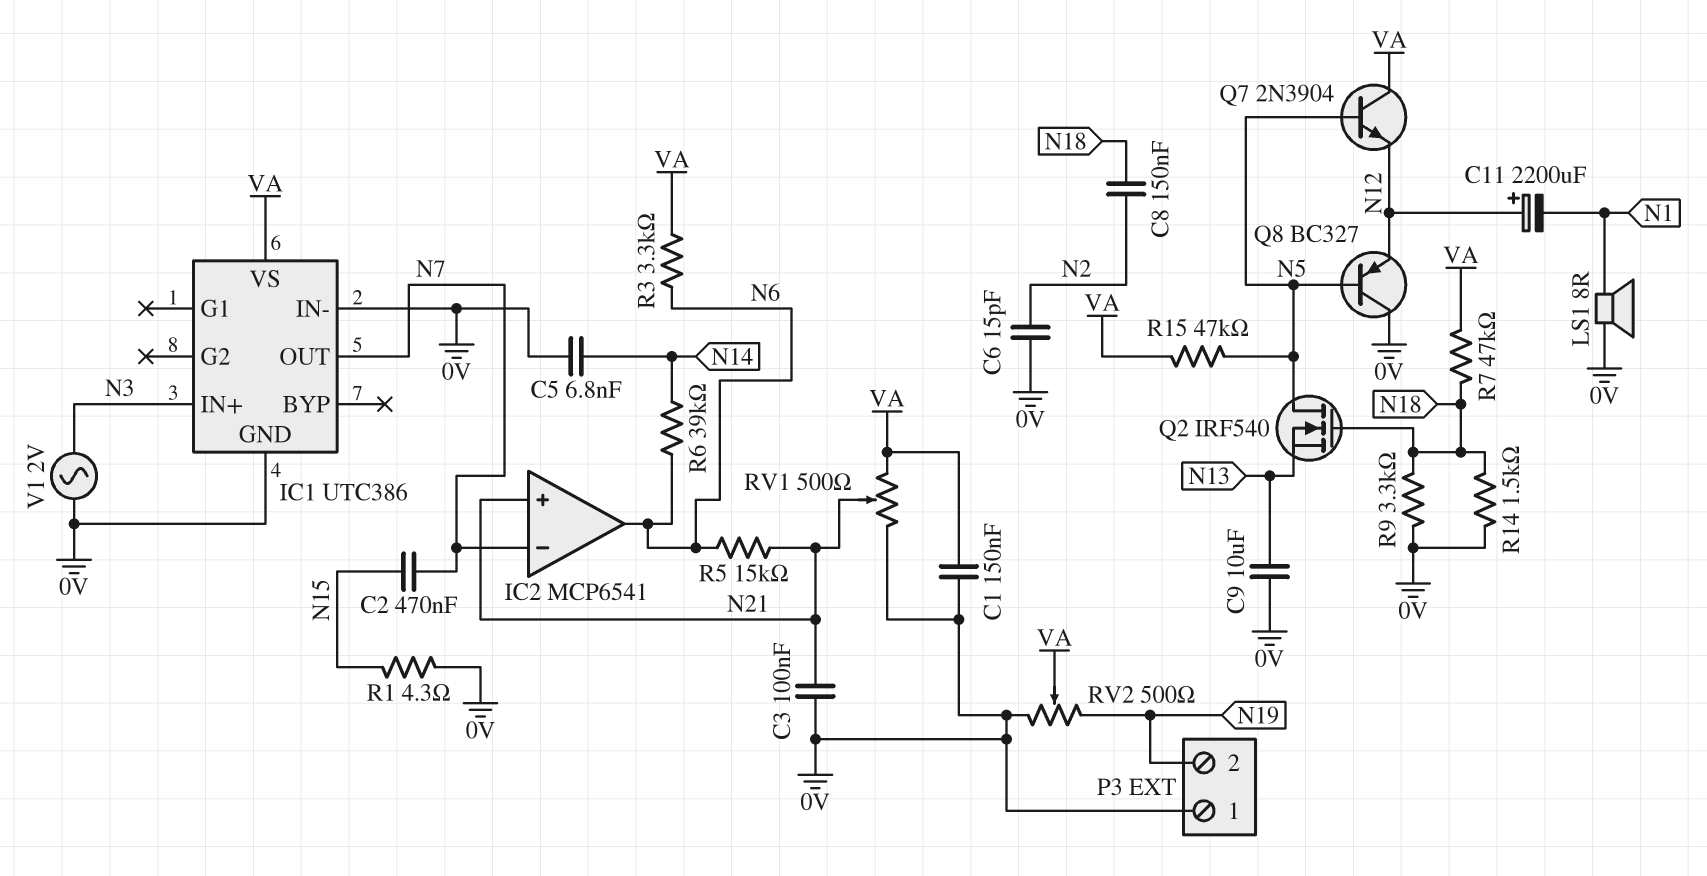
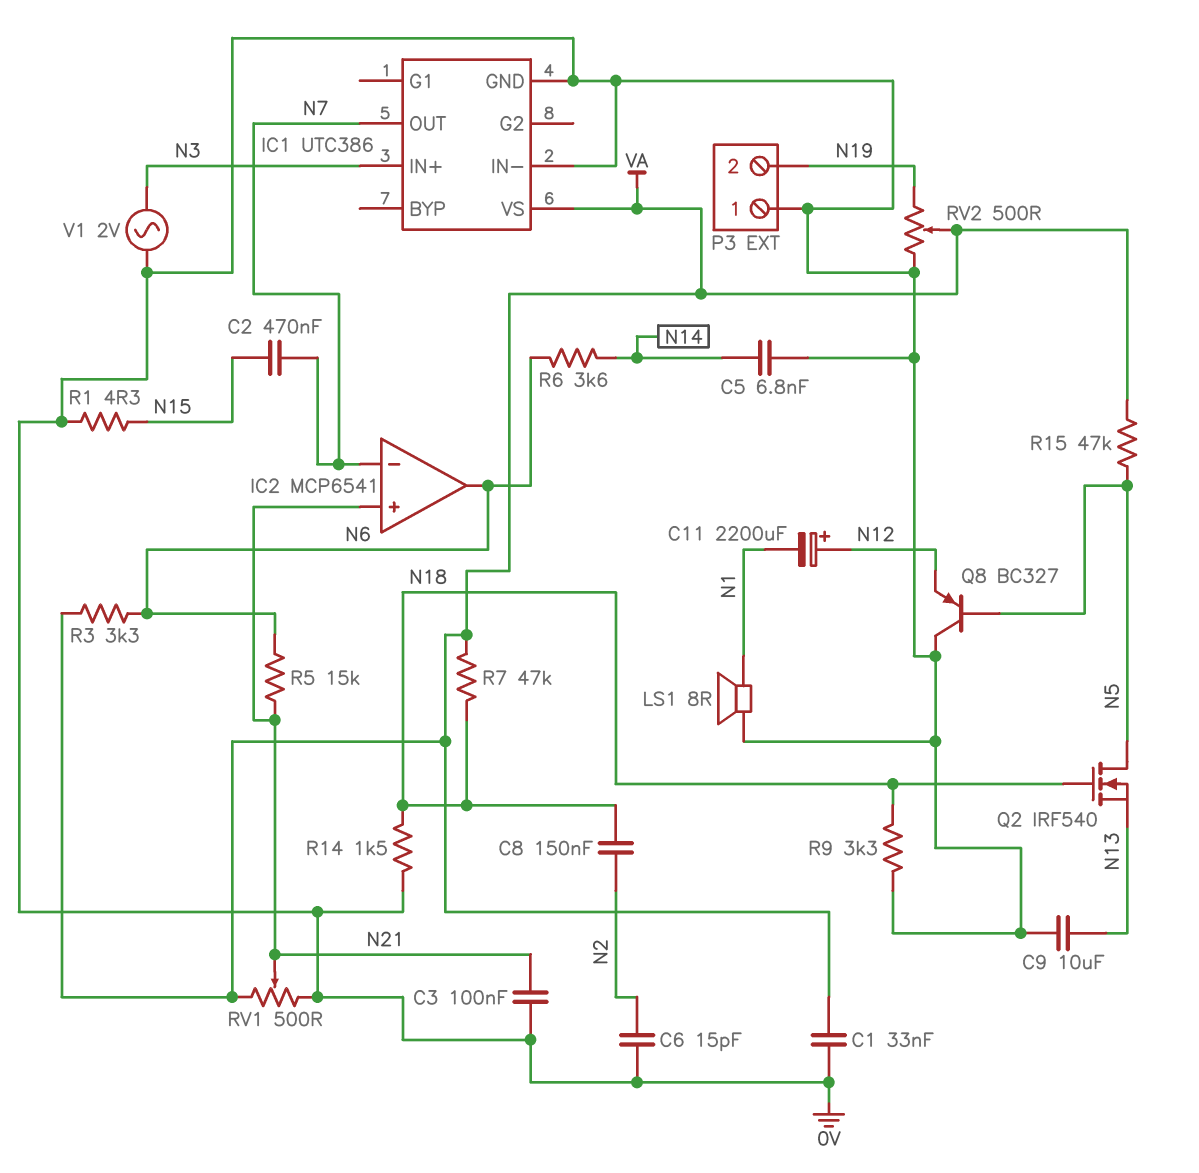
C1: 150nF (0V, VA) -> 33nF (0V, VA)
Q7: NPN 2N3904 (B N5, C VA, E N12) -> none
R6: 39k (N6, N14) -> 3.6k (N6, N14)

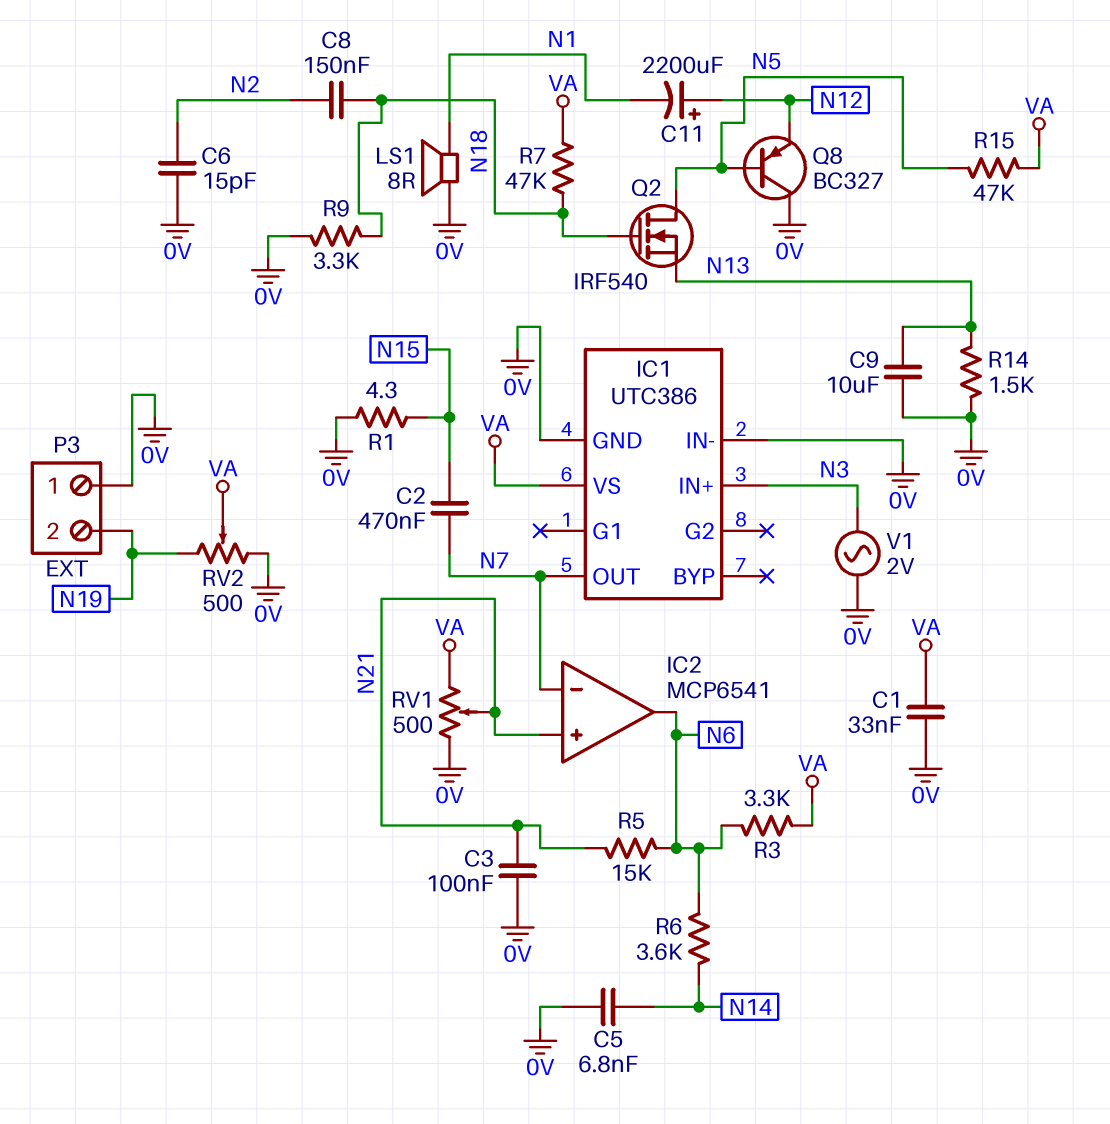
R14: 1.5k (0V, N18) -> 1.5k (0V, N13)

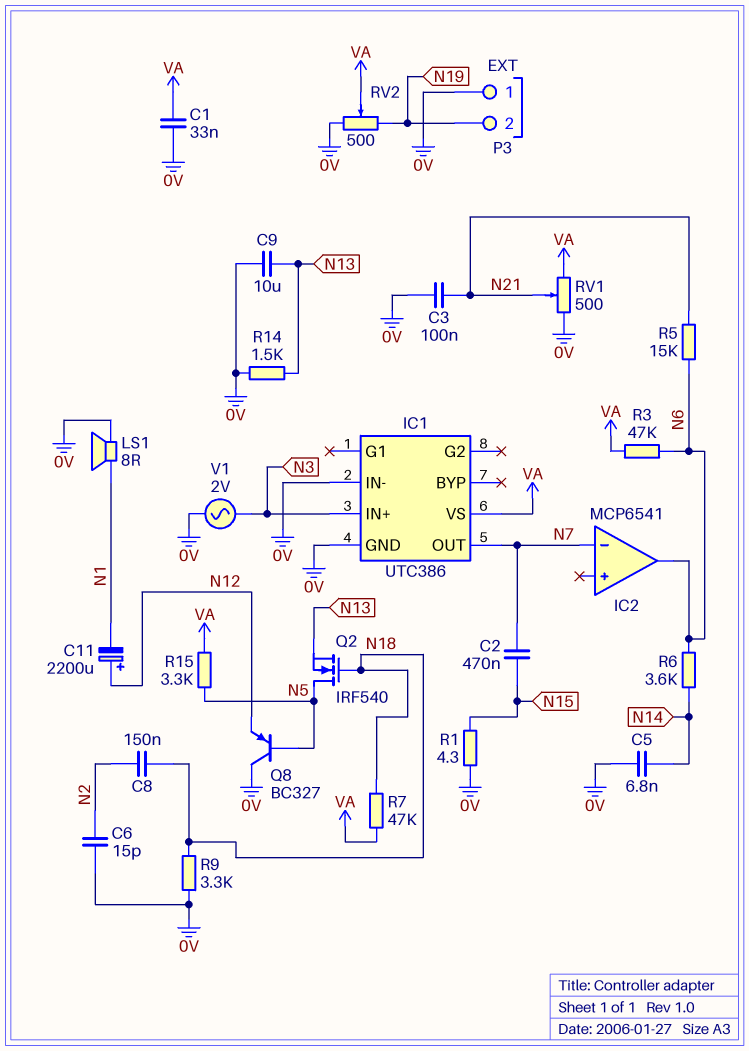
IC2 pin in+: N21 -> none
R3: 3.3k (N6, VA) -> 47k (N6, VA)
R15: 47k (N5, VA) -> 3.3k (N5, VA)

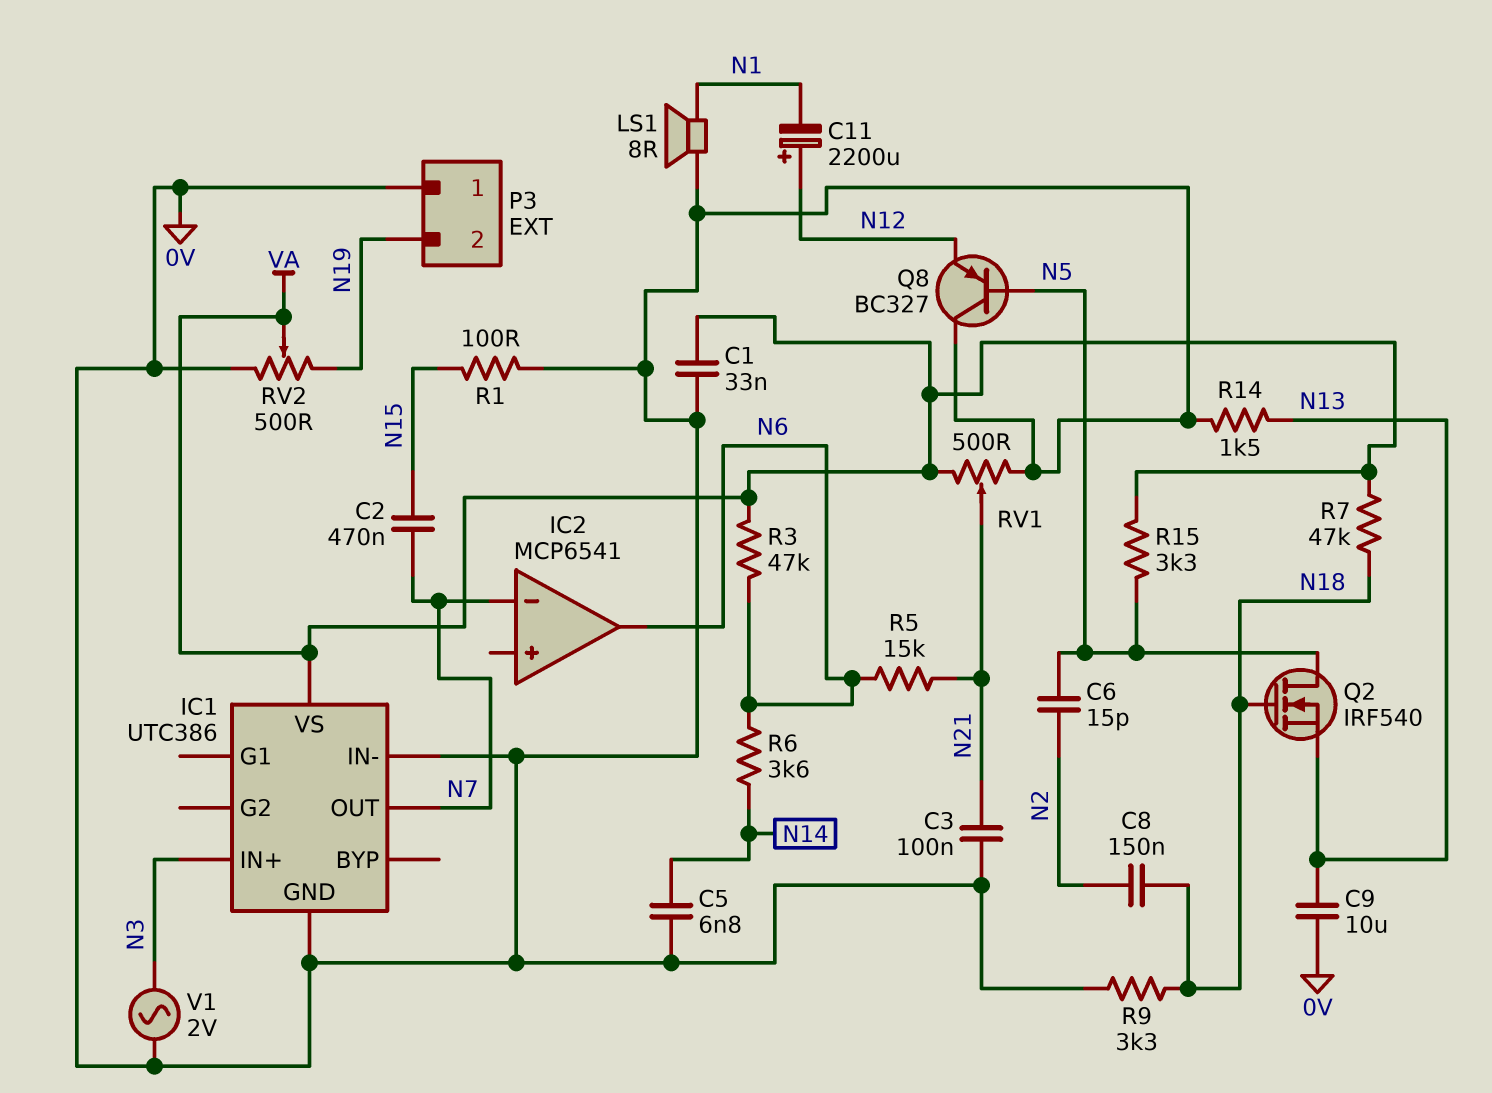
C6: 15pF (0V, N2) -> 15pF (N2, N5)
R1: 4.3 (0V, N15) -> 100 (0V, N15)

